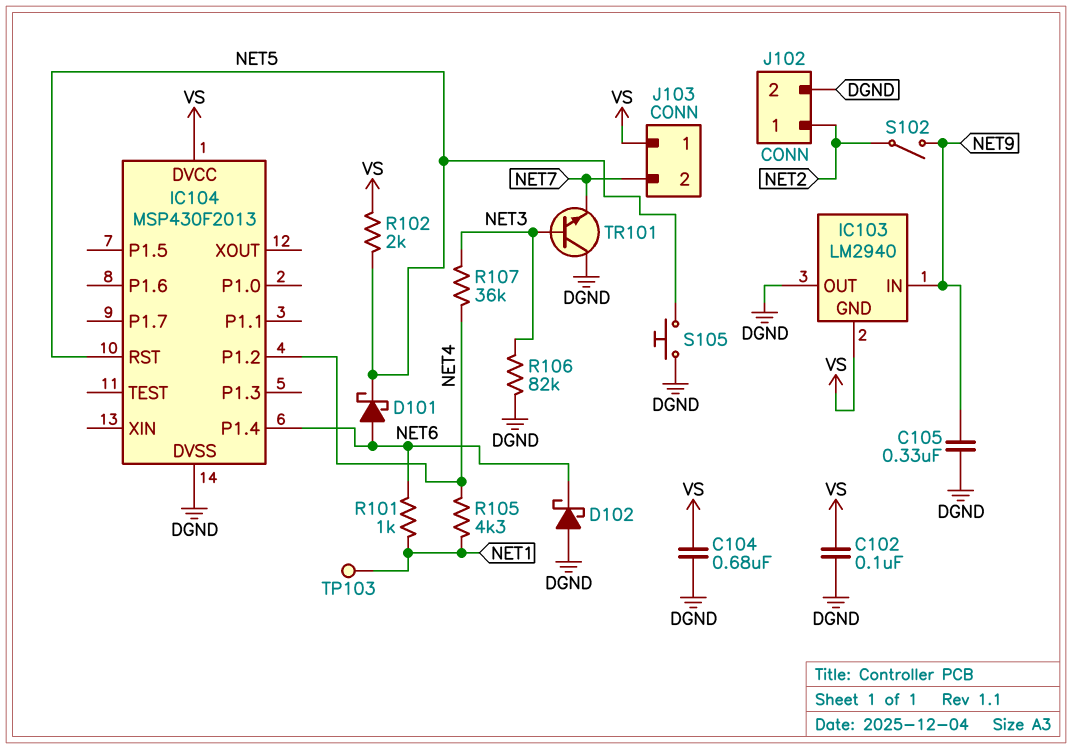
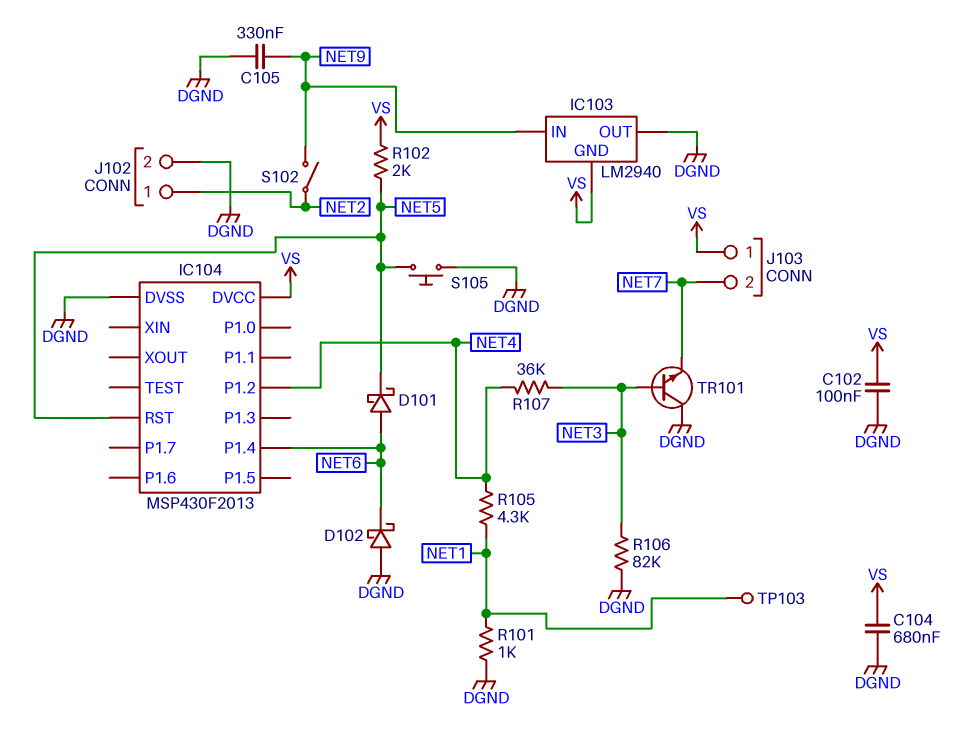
R101: 1k (NET1, NET6) -> 1k (DGND, NET1)

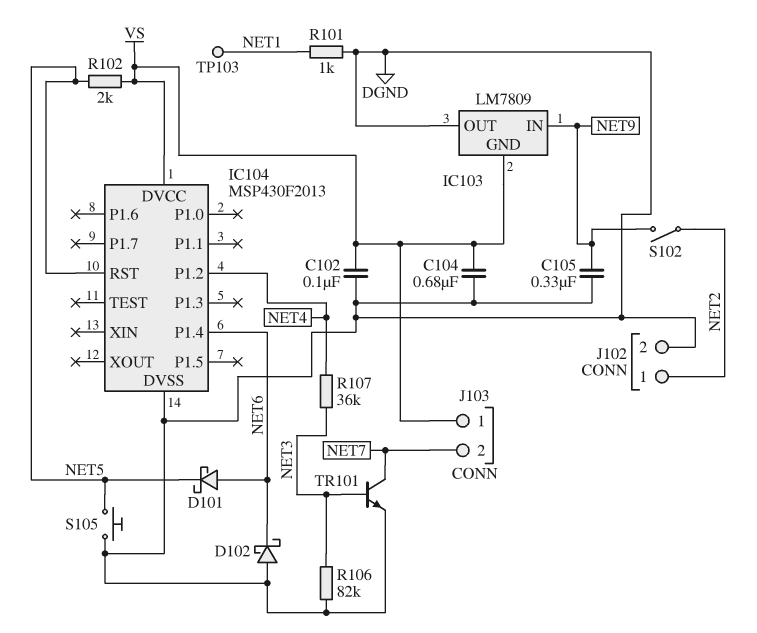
IC103: LM2940 -> LM7809
R105: 4.3k (NET1, NET4) -> none
TR101: NPN (B NET3, C DGND, E NET7) -> NPN (B NET3, C NET7, E DGND)

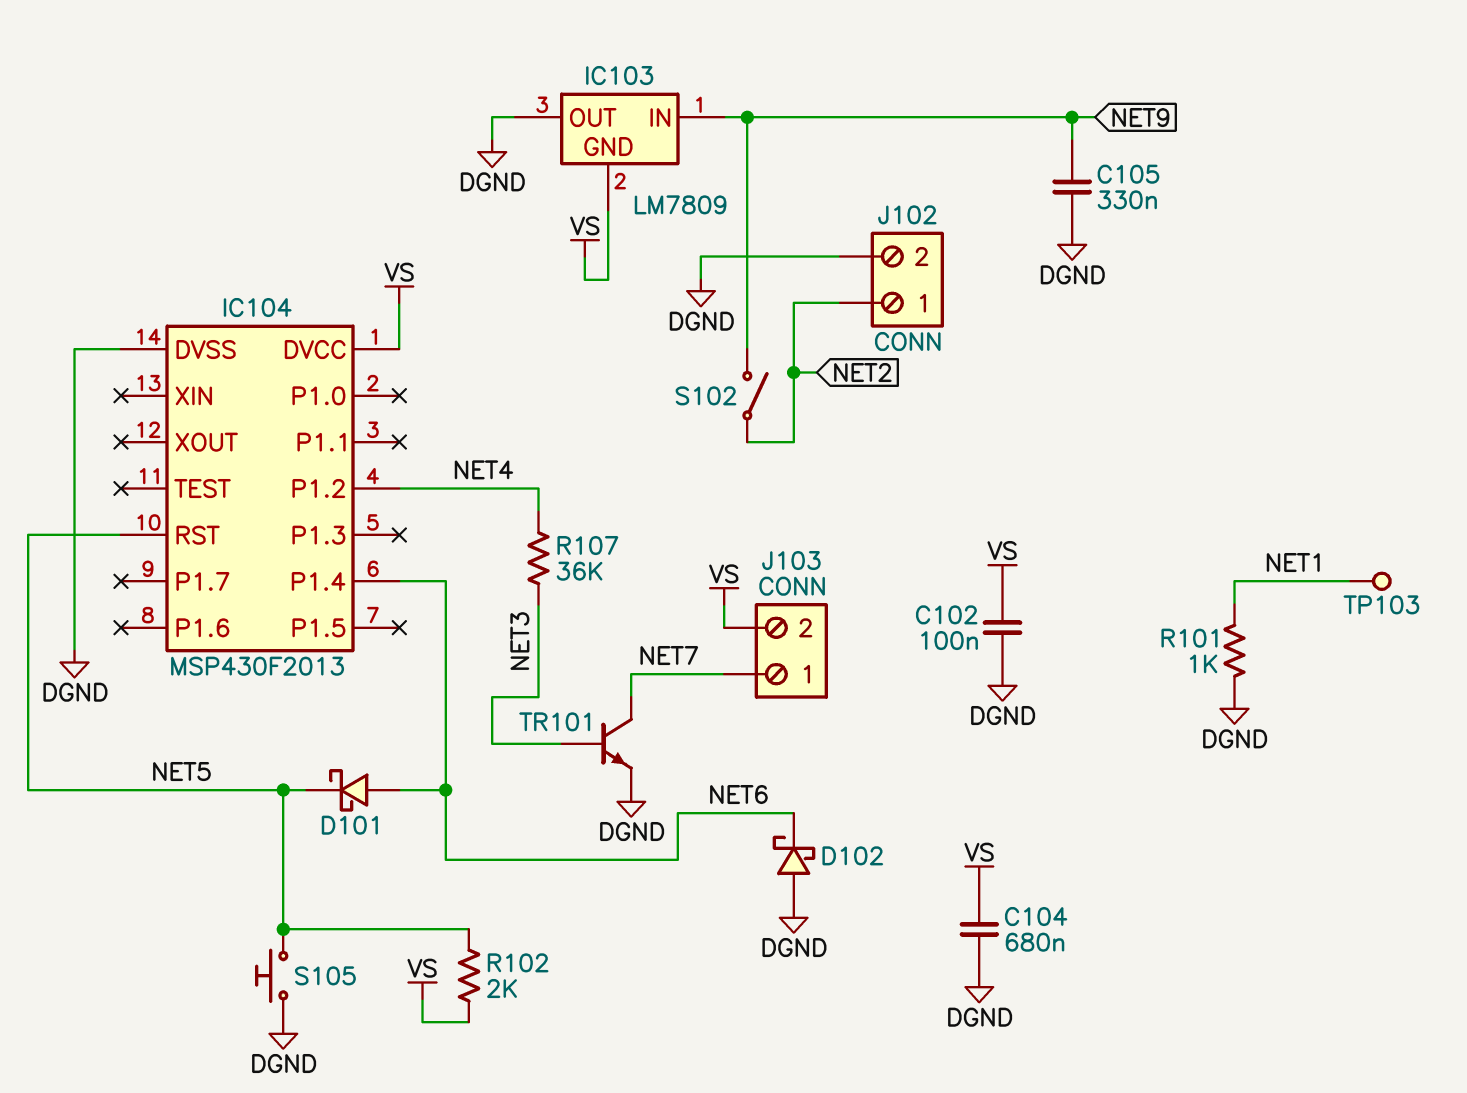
J103 pin 1: VS -> NET7
J103 pin 2: NET7 -> VS
R106: 82k (DGND, NET3) -> none

